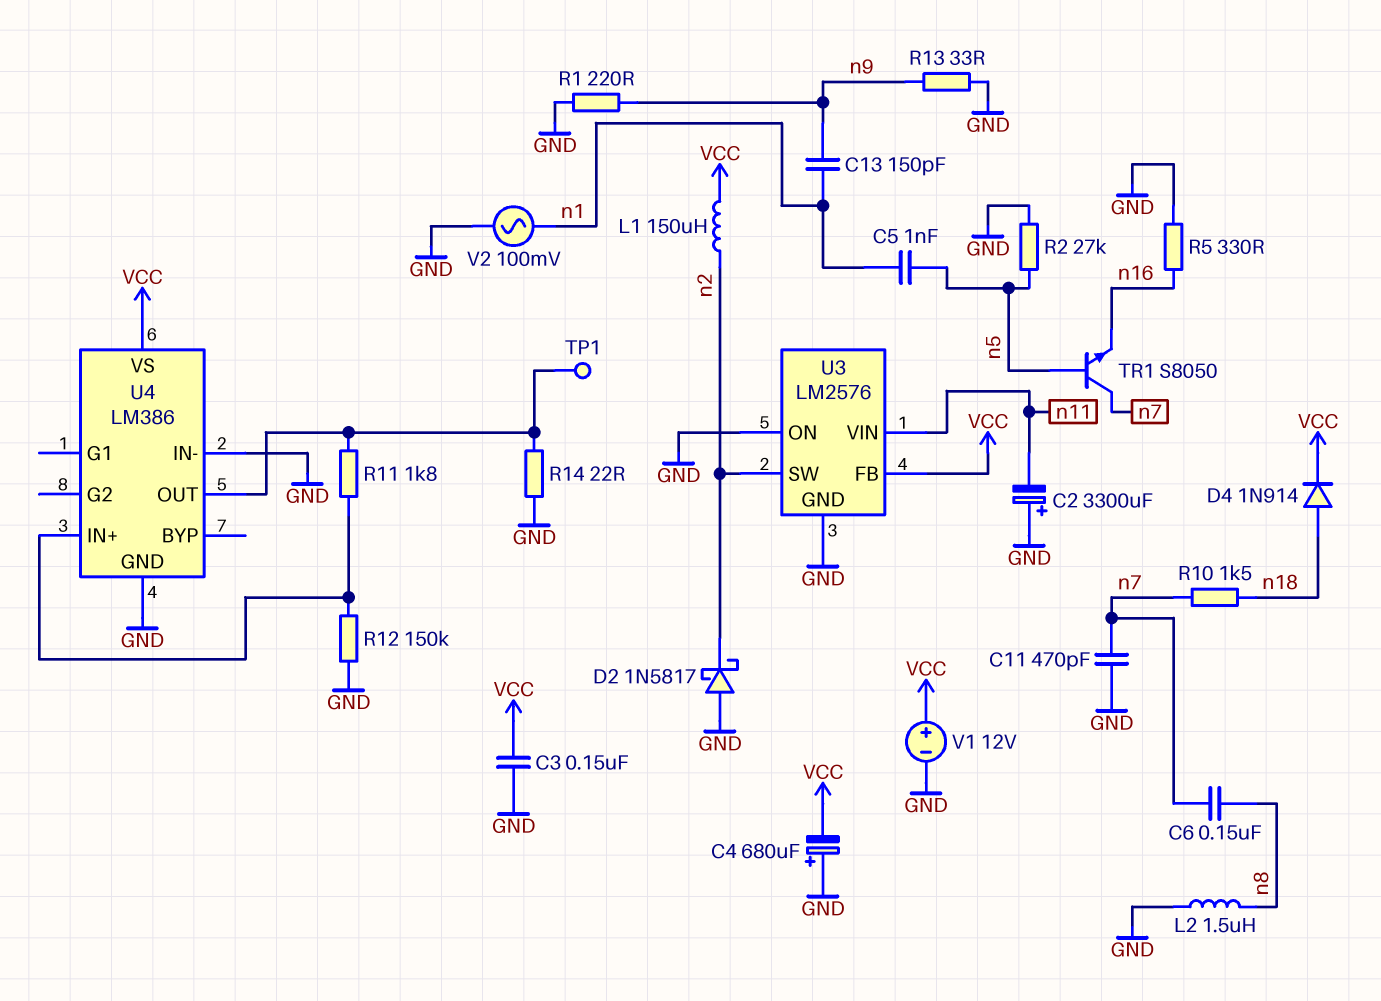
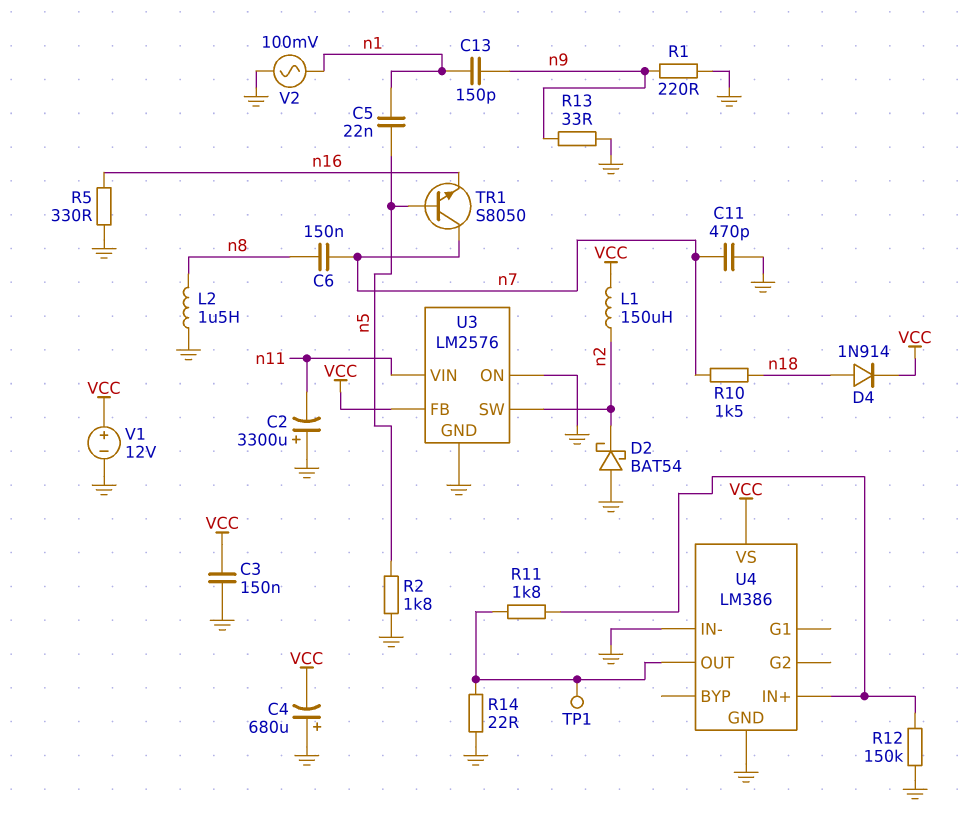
C5: 1nF (n1, n5) -> 22nF (n1, n5)
D2: schottky 1N5817 (A GND, K n2) -> schottky BAT54 (A GND, K n2)
R2: 27k (GND, n5) -> 1.8k (GND, n5)

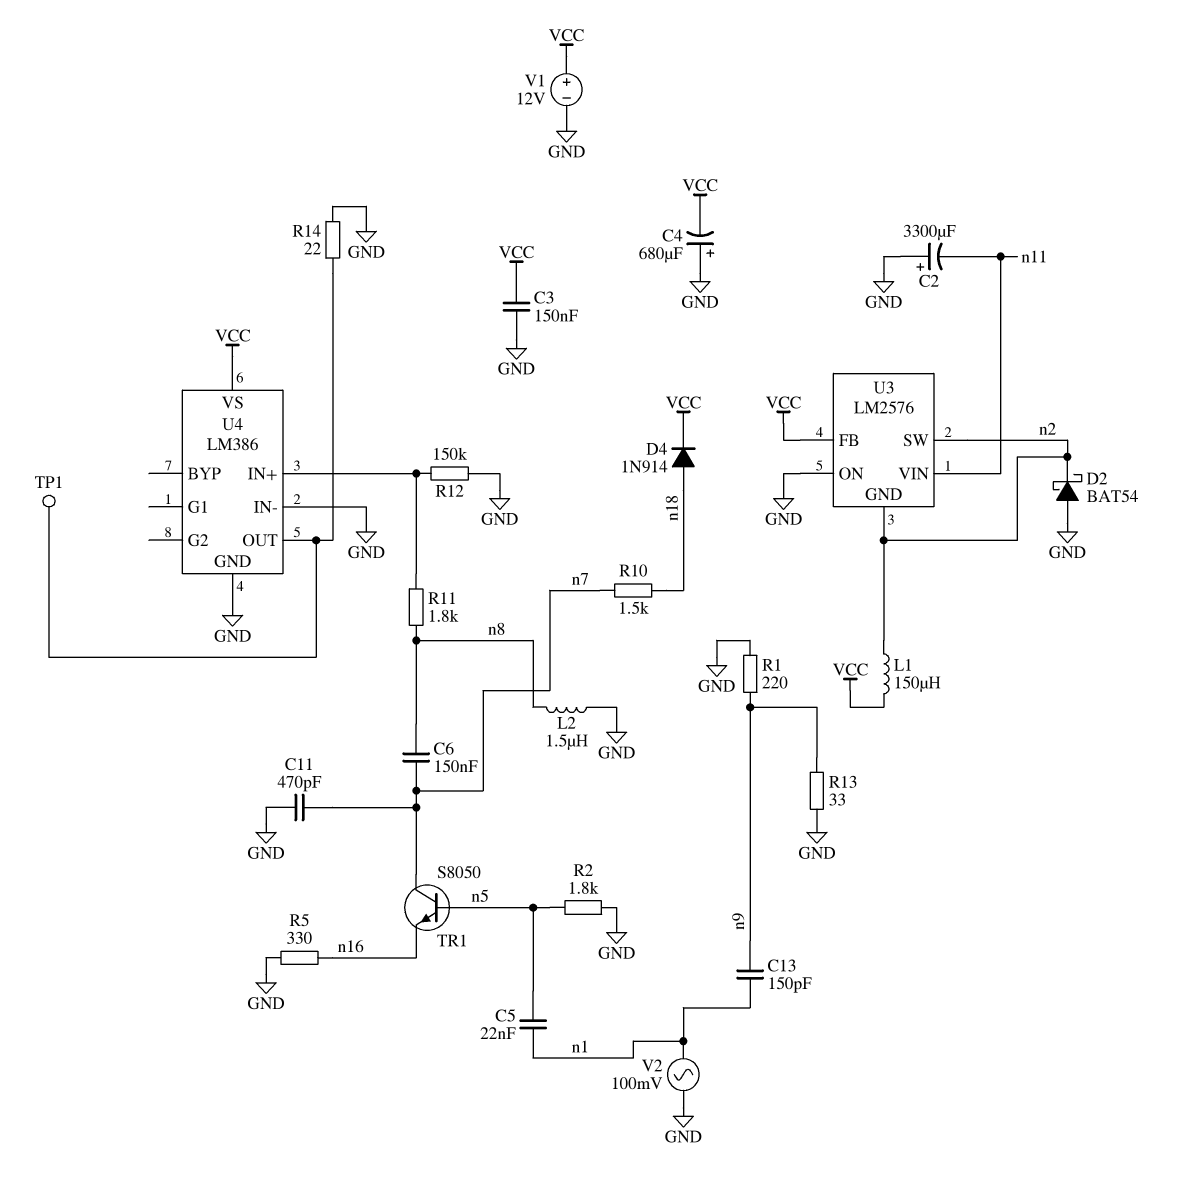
R11: 1.8k (U4/IN+, U4/OUT) -> 1.8k (U4/IN+, n8)
U3 pin GND: GND -> n2

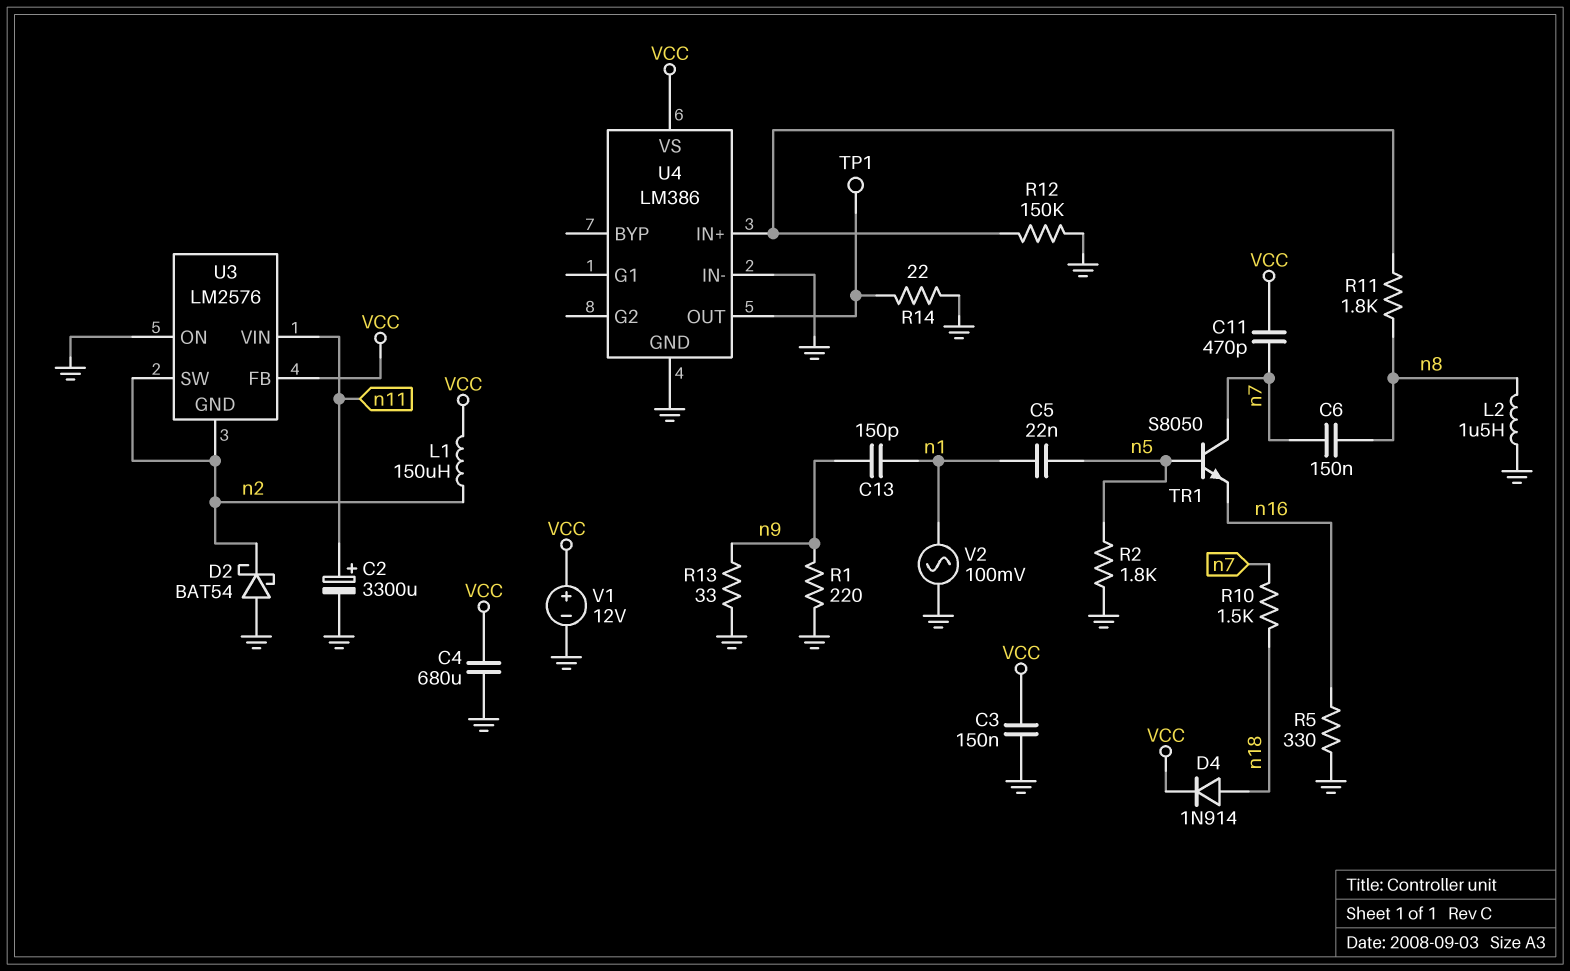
C2: 3300uF (plus GND, minus n11) -> 3300uF (plus n11, minus GND)
C4: 680uF (plus GND, minus VCC) -> 680uF (GND, VCC)
C11: 470pF (GND, n7) -> 470pF (VCC, n7)

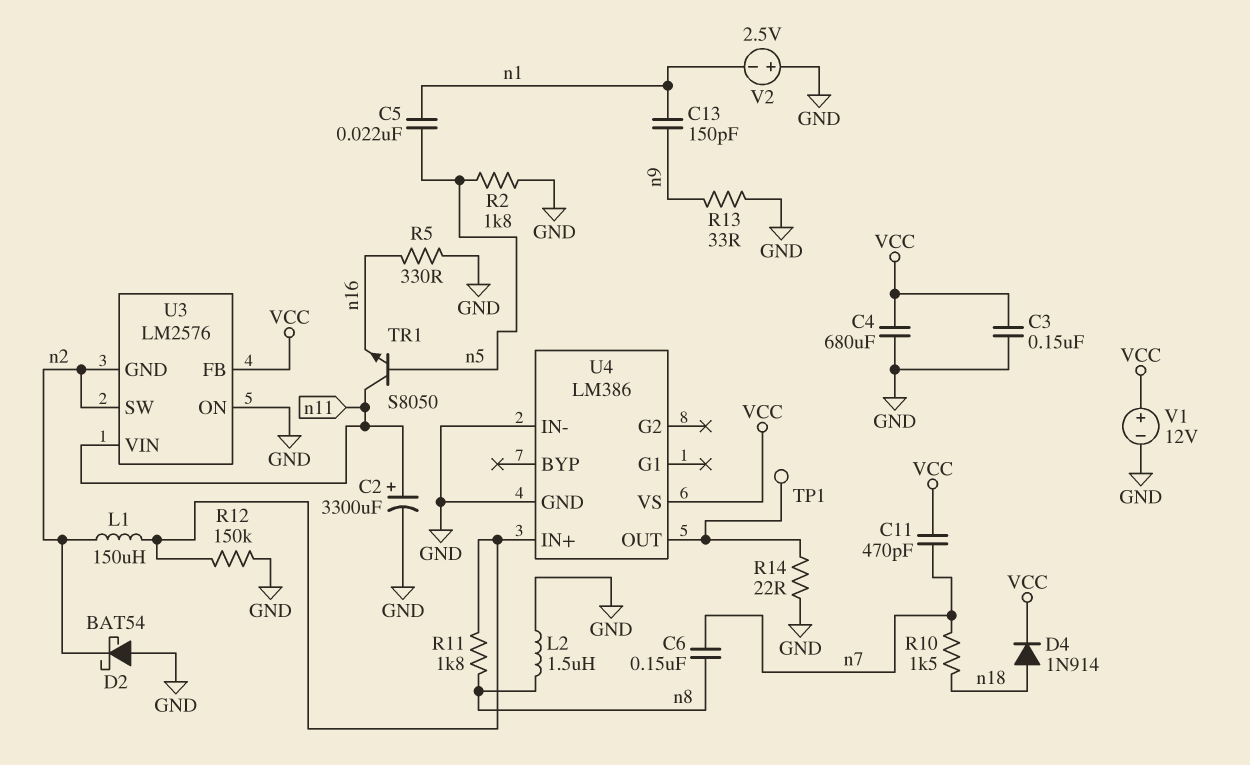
L1: 150uH (VCC, n2) -> 150uH (U4/IN+, n2)
R1: 220 (GND, n9) -> none
TR1: NPN S8050 (B n5, C n7, E n16) -> NPN S8050 (B n5, C n11, E n16)
V2: AC 100mV (GND, n1) -> 2.5V (plus GND, minus n1)

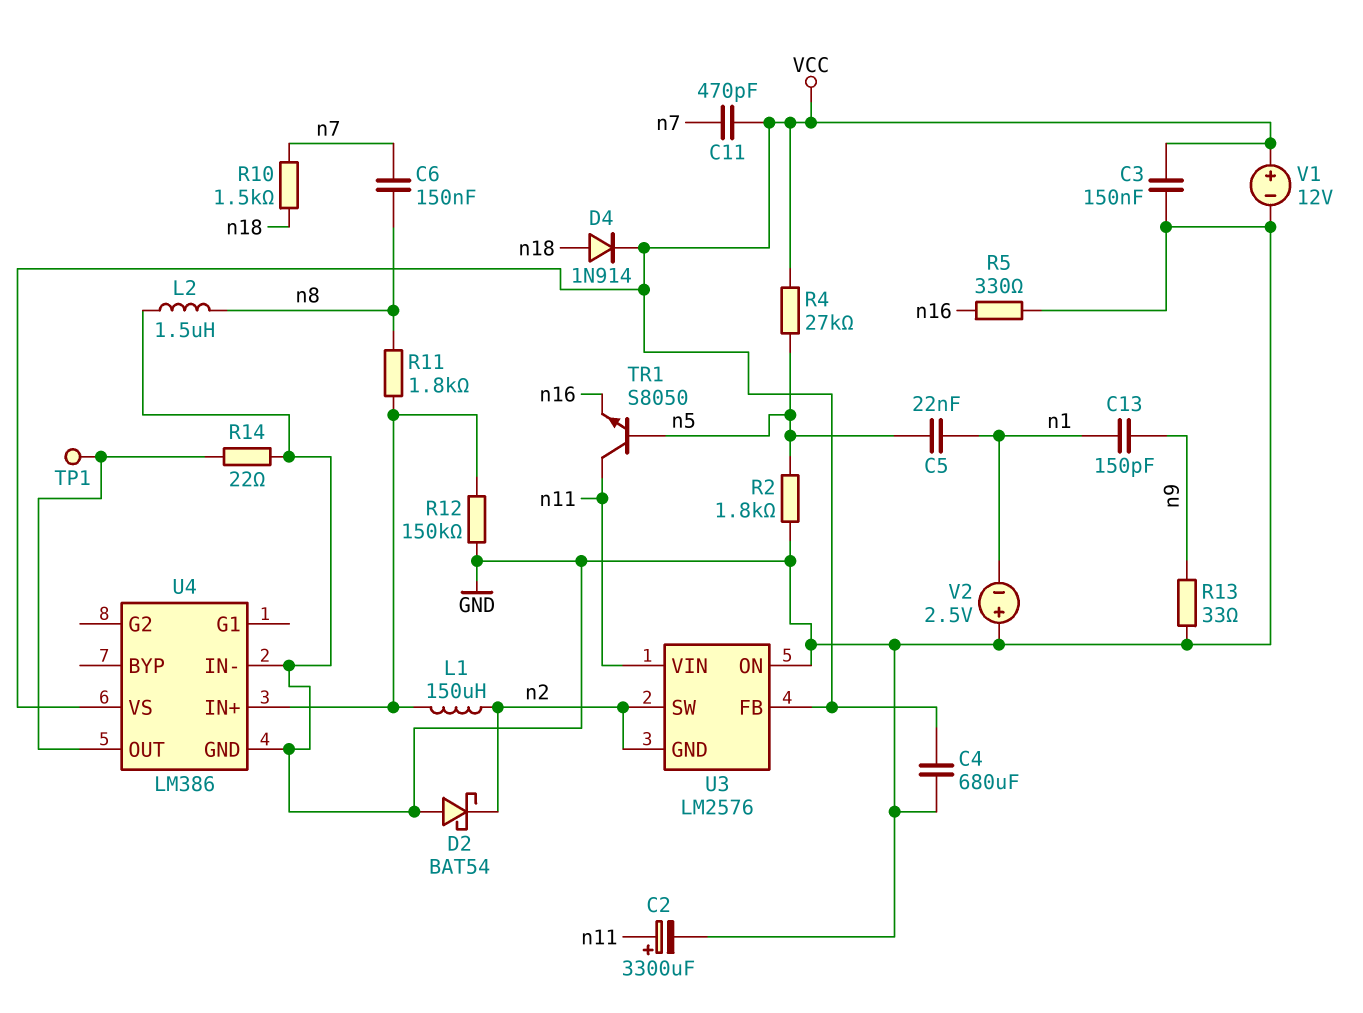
R4: none -> 27k (VCC, n5)

